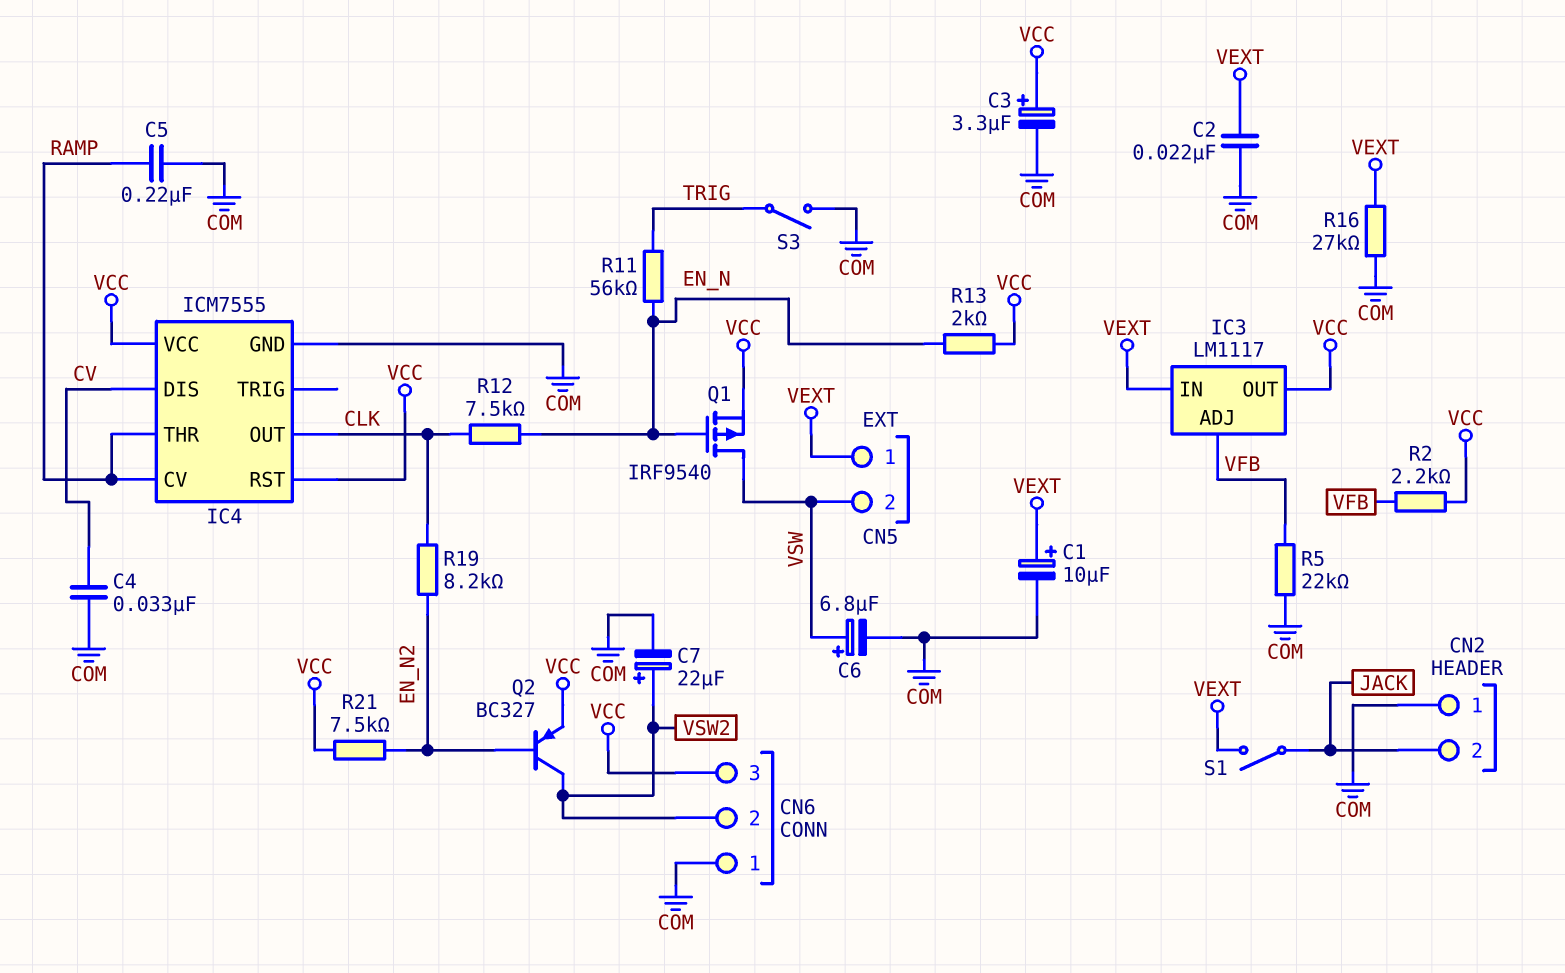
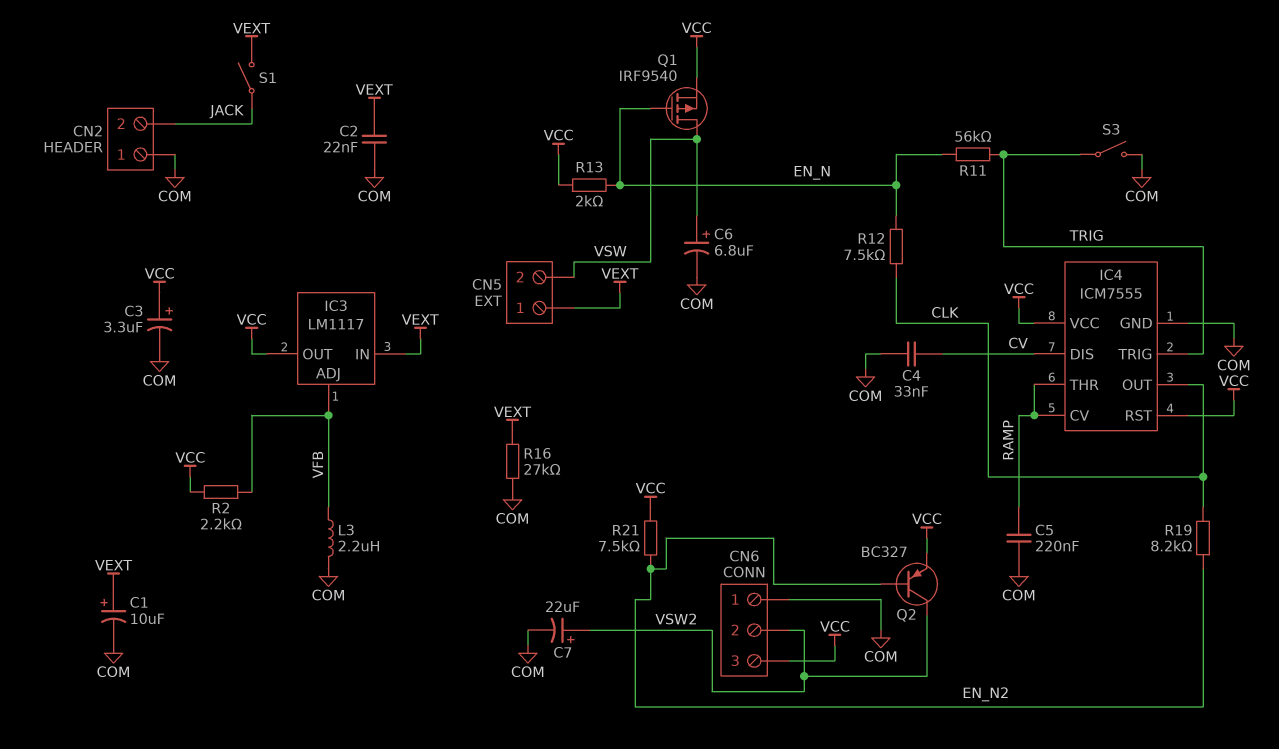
IC4 pin TRIG: none -> TRIG
L3: none -> 2.2uH (COM, VFB)
R5: 22k (COM, VFB) -> none

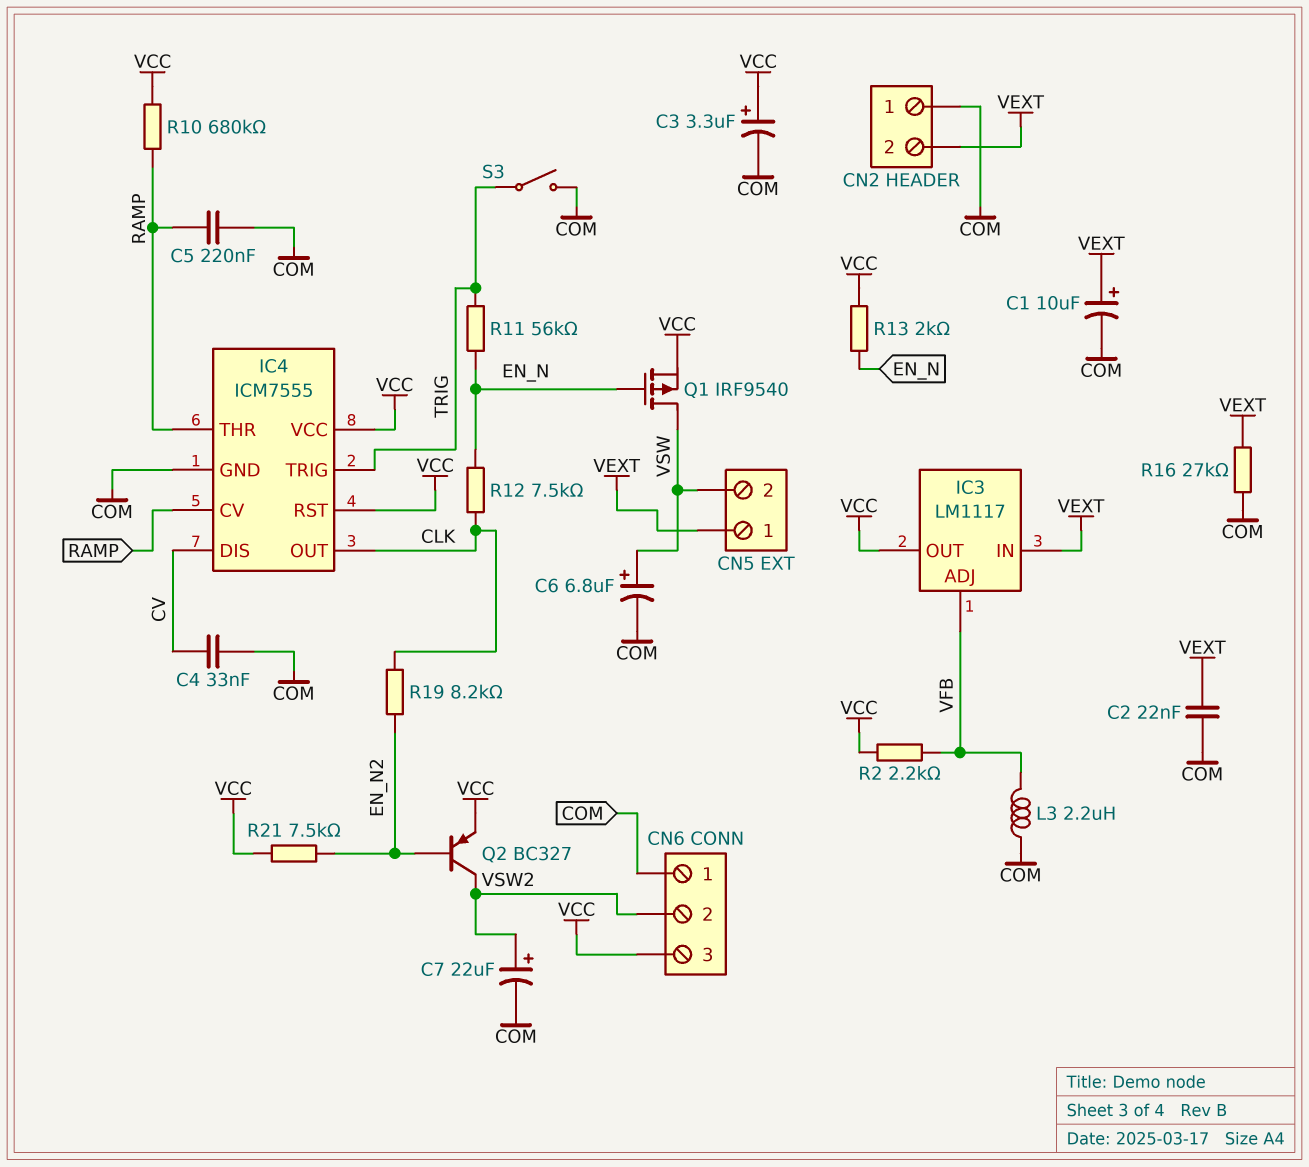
CN2 pin 2: JACK -> VEXT
R10: none -> 680k (RAMP, VCC)
S1: switch (JACK, VEXT) -> none

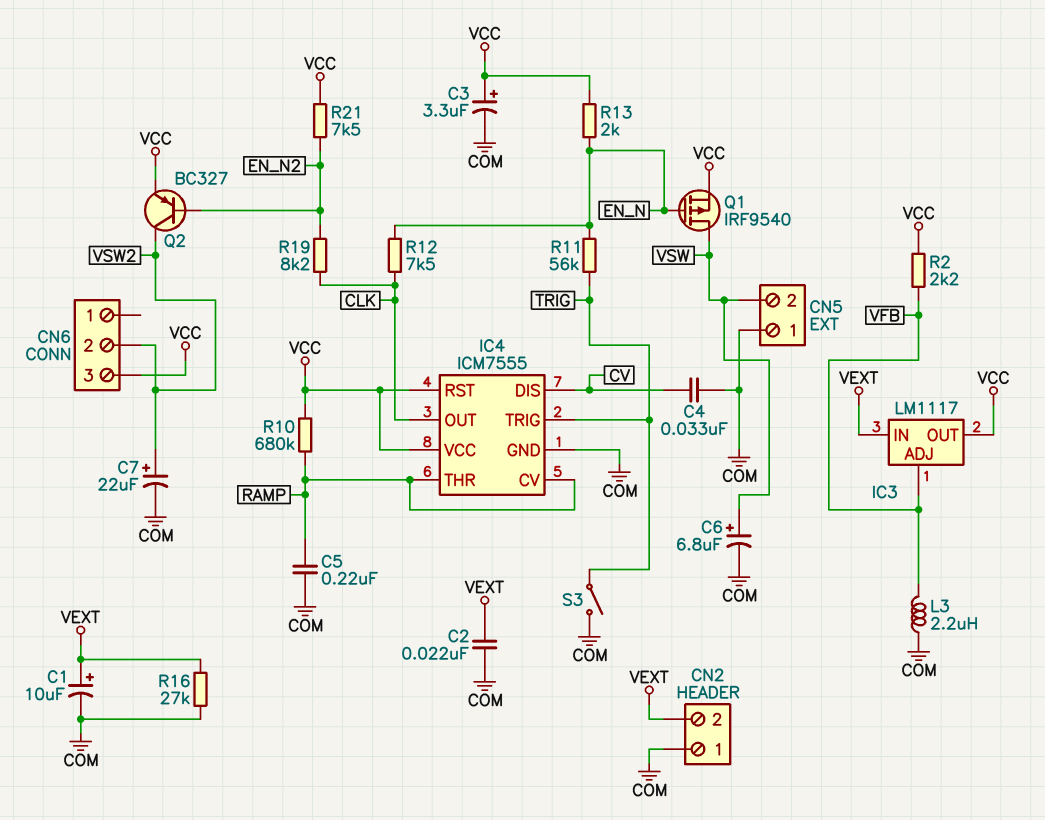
CN5 pin 1: VEXT -> COM
CN6 pin 1: COM -> none

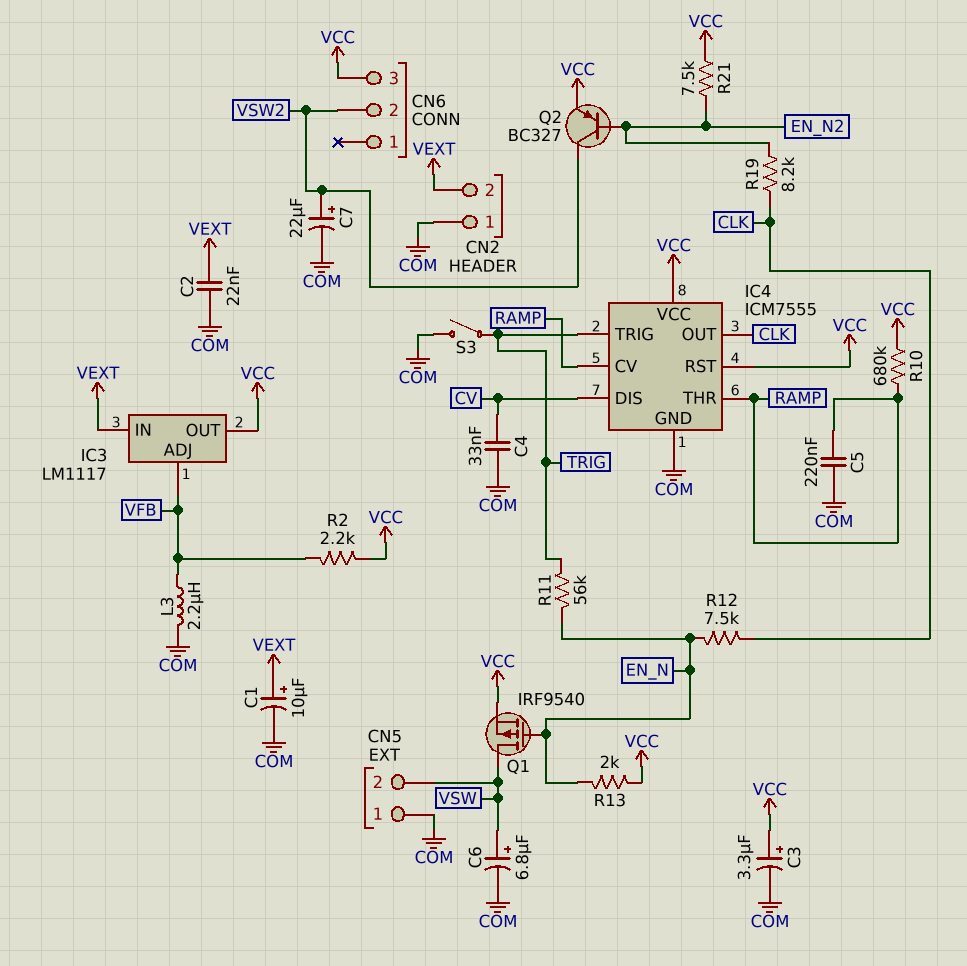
R16: 27k (COM, VEXT) -> none

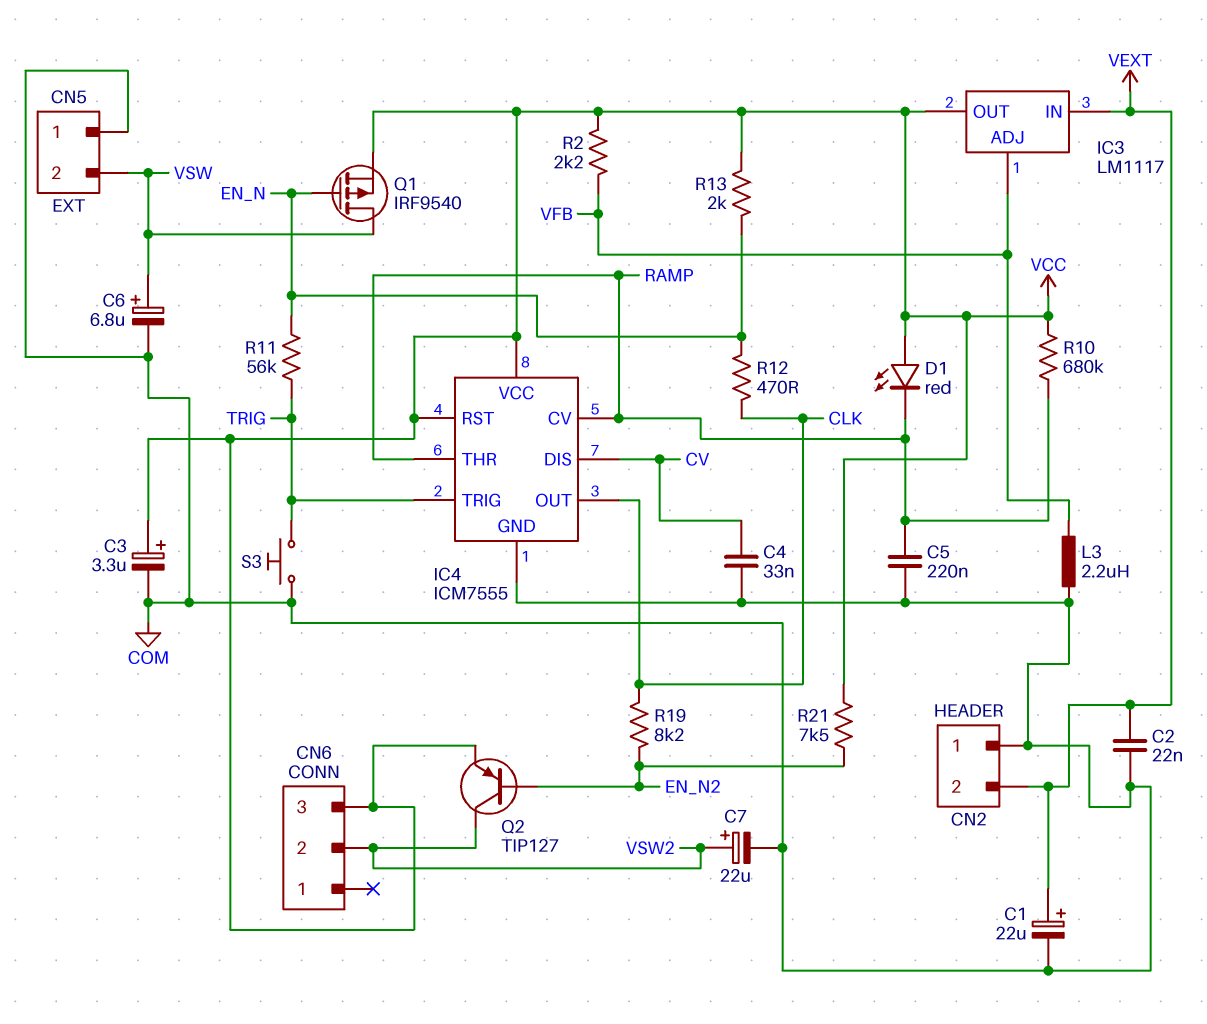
C1: 10uF (plus VEXT, minus COM) -> 22uF (plus VEXT, minus COM)
D1: none -> LED red (A VCC, K RAMP)
Q2: PNP BC327 (B EN_N2, C VSW2, E VCC) -> PNP TIP127 (B EN_N2, C VSW2, E VCC)
R12: 7.5k (CLK, EN_N) -> 470 (CLK, EN_N)
S3: switch (COM, TRIG) -> button (COM, TRIG)

